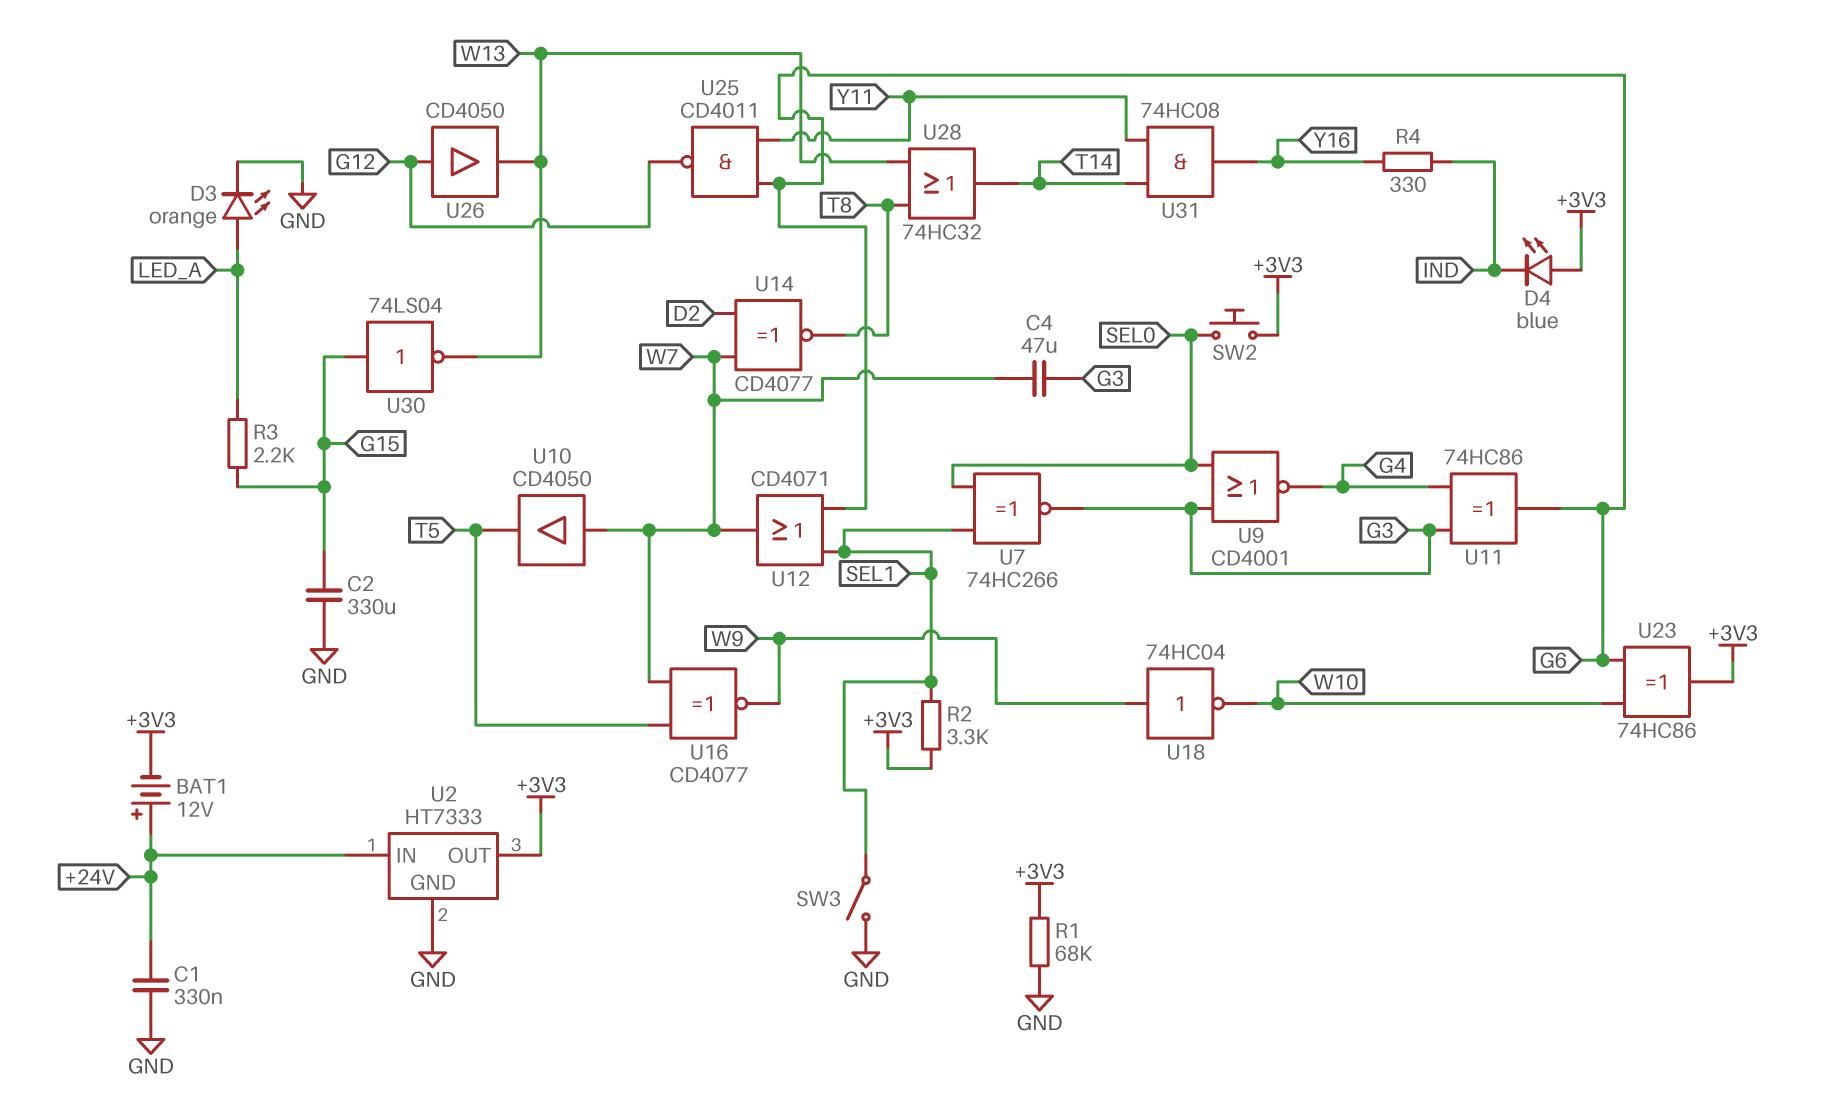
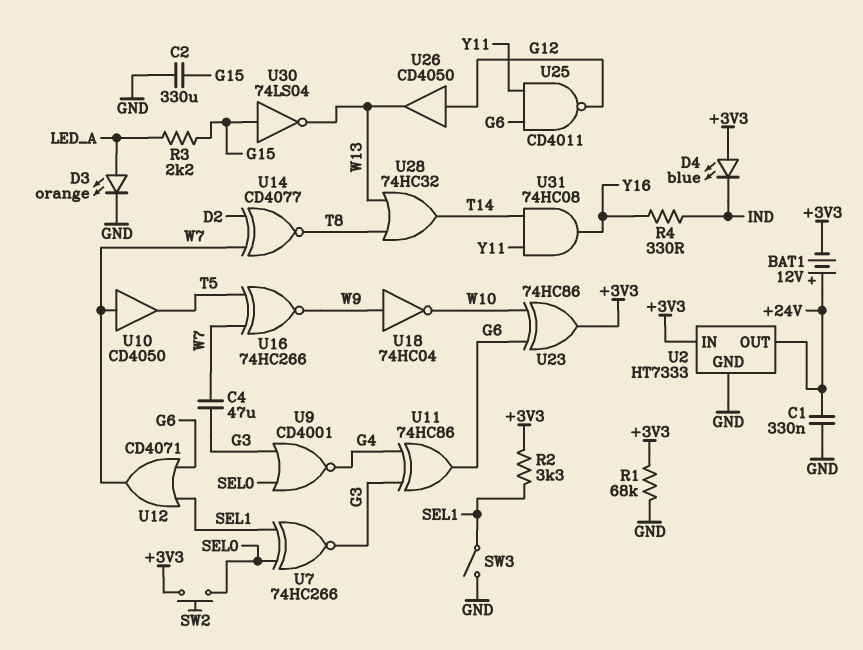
U2 pin IN: +24V -> +3V3
U2 pin OUT: +3V3 -> +24V
U16: XNOR CD4077 (in T5, in W7, out W9) -> XNOR 74HC266 (in T5, in W7, out W9)

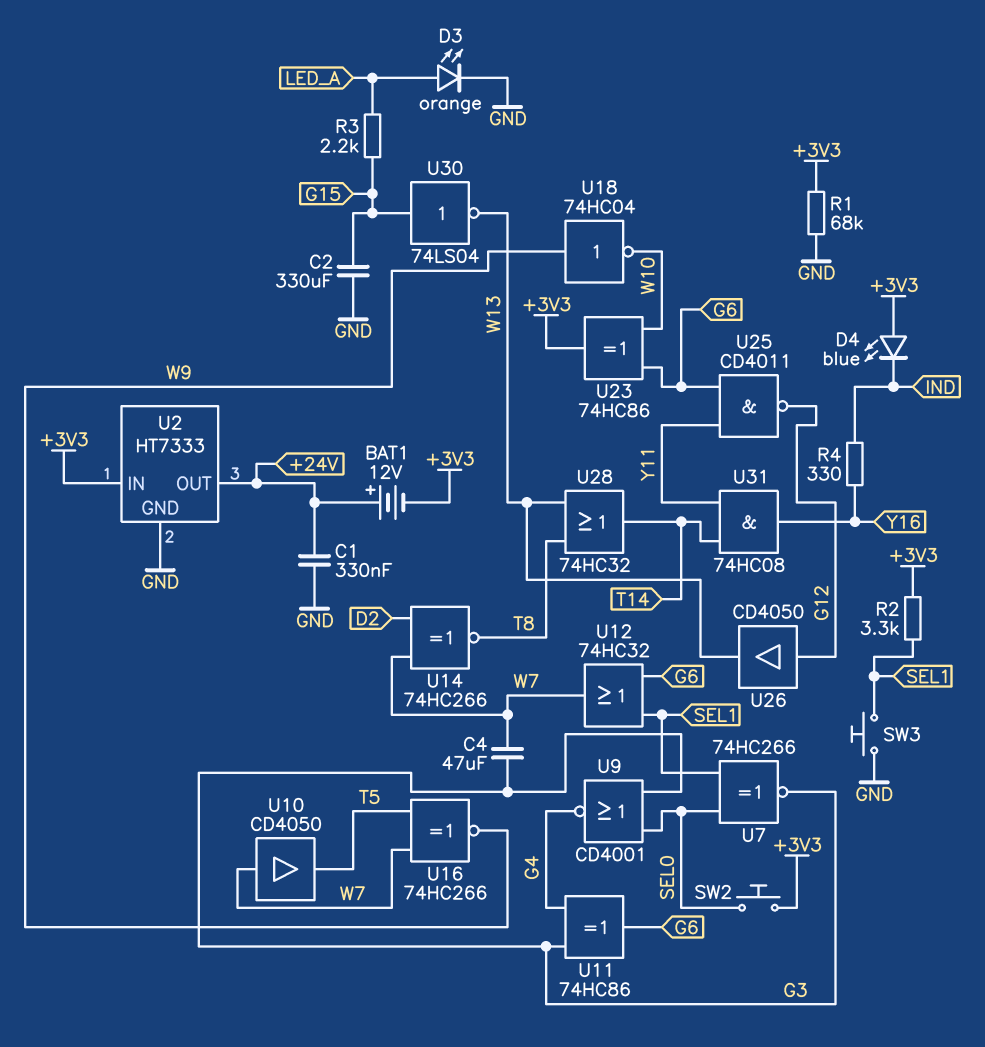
SW3: switch (GND, SEL1) -> button (GND, SEL1)
U12: OR CD4071 (in G6, in SEL1, out W7) -> OR 74HC32 (in G6, in SEL1, out W7)
U14: XNOR CD4077 (in D2, in W7, out T8) -> XNOR 74HC266 (in D2, in W7, out T8)

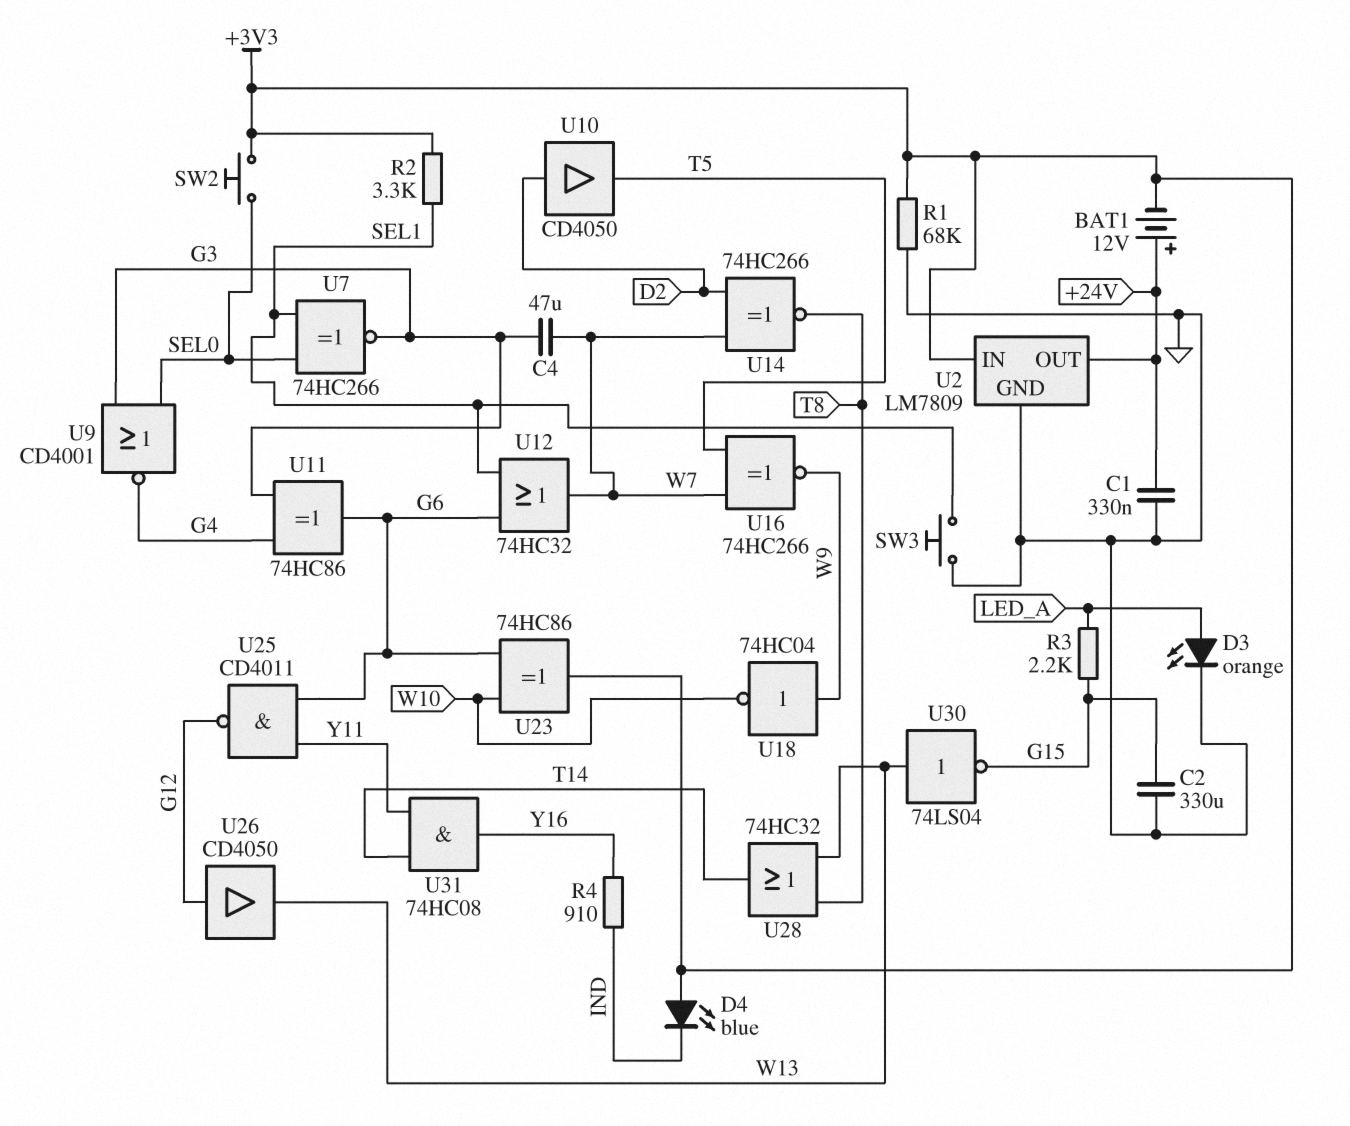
R4: 330 (IND, Y16) -> 910 (IND, Y16)
U2: HT7333 -> LM7809
U10: buffer CD4050 (in W7, out T5) -> buffer CD4050 (in D2, out T5)
U30: NOT 74LS04 (in G15, out W13) -> NOT 74LS04 (in W13, out G15)

